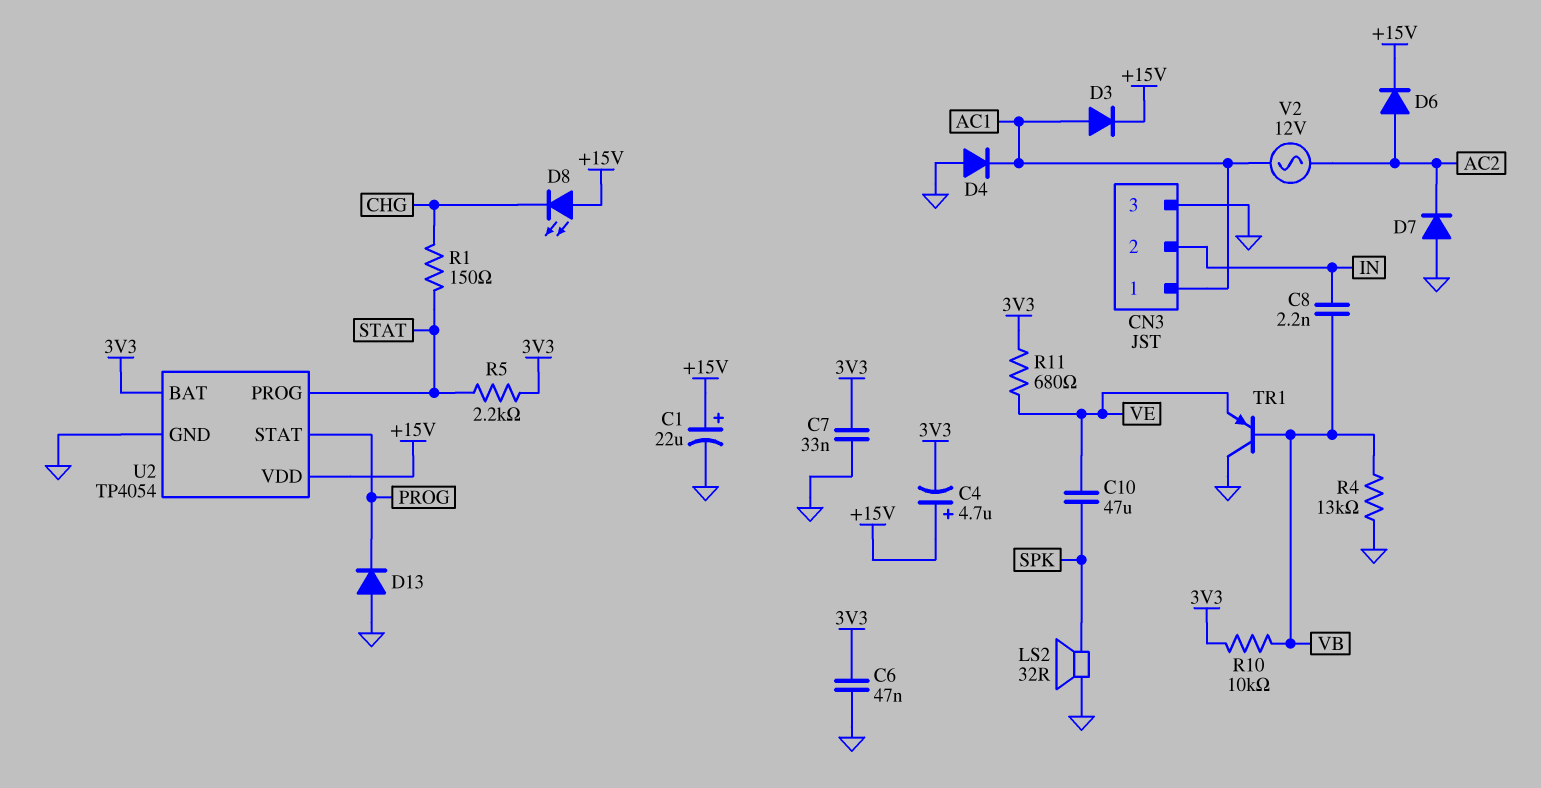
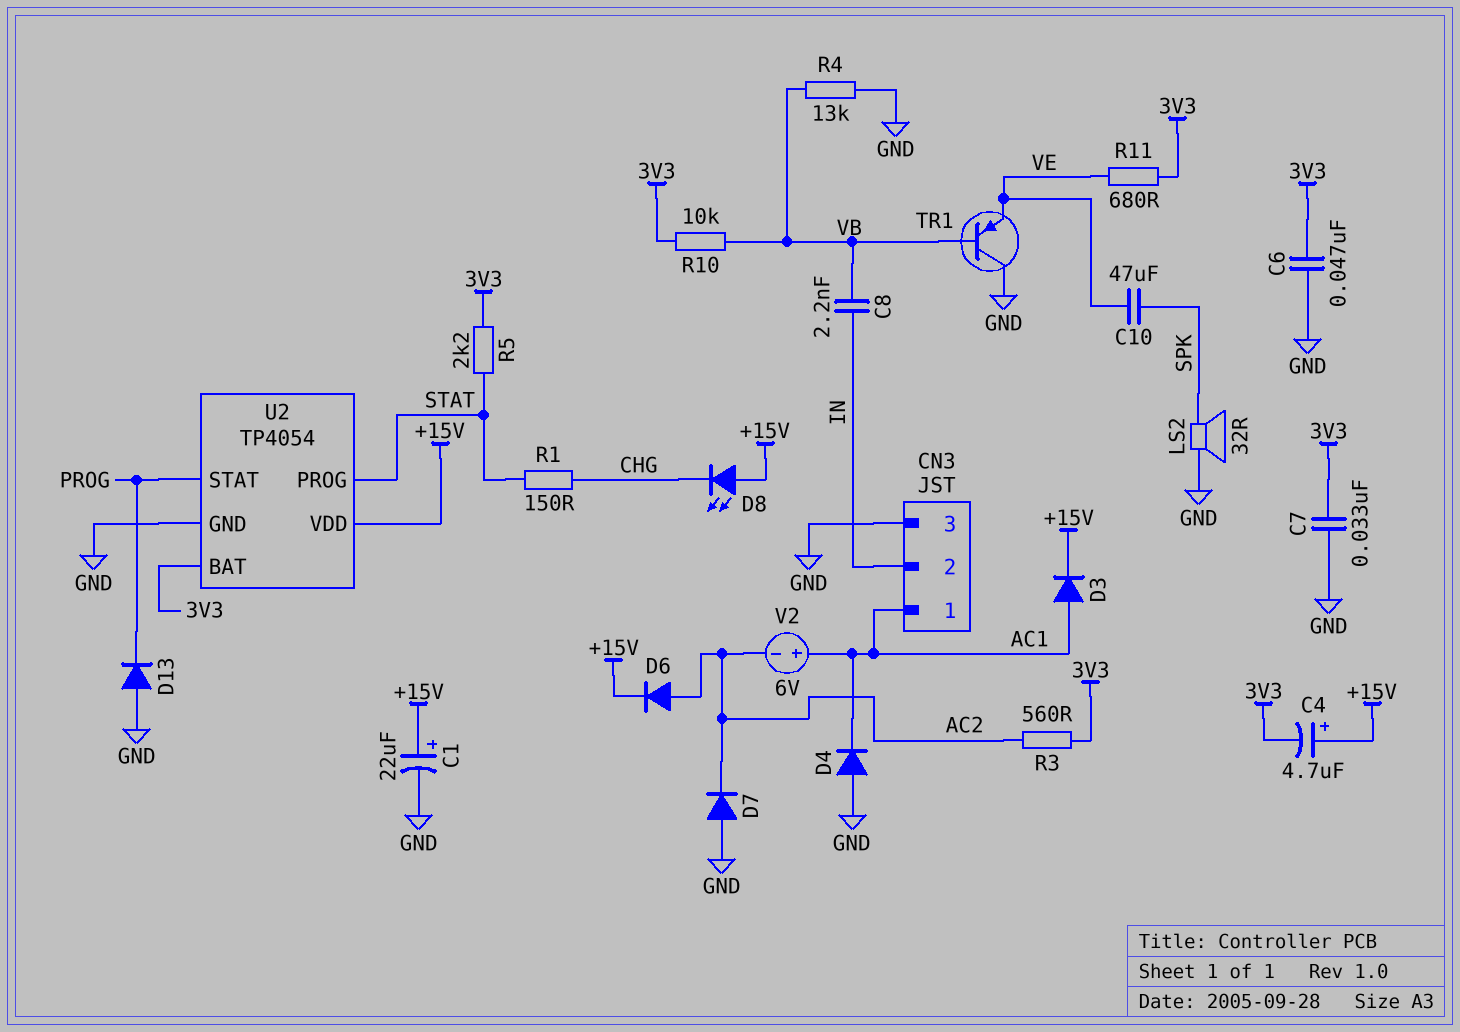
R3: none -> 560 (3V3, AC2)
V2: AC 12V (AC1, AC2) -> 6V (plus AC1, minus AC2)

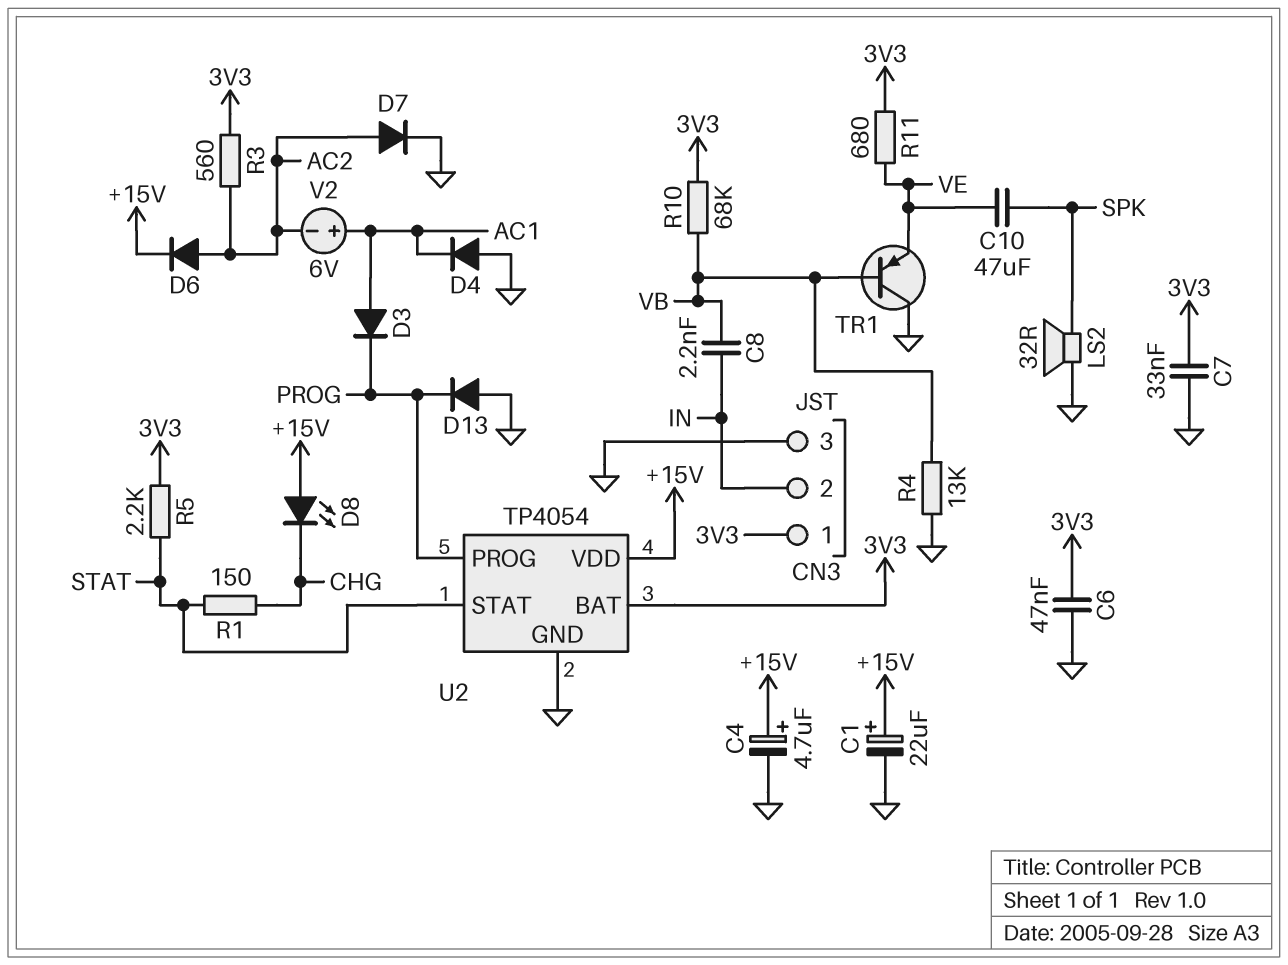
C4: 4.7uF (plus +15V, minus 3V3) -> 4.7uF (plus +15V, minus GND)
CN3 pin 1: AC1 -> 3V3
D3: diode (A AC1, K +15V) -> diode (A AC1, K PROG)
D7: diode (A GND, K AC2) -> diode (A AC2, K GND)
R10: 10k (3V3, VB) -> 68k (3V3, VB)
U2 pin PROG: STAT -> PROG
U2 pin STAT: PROG -> STAT

